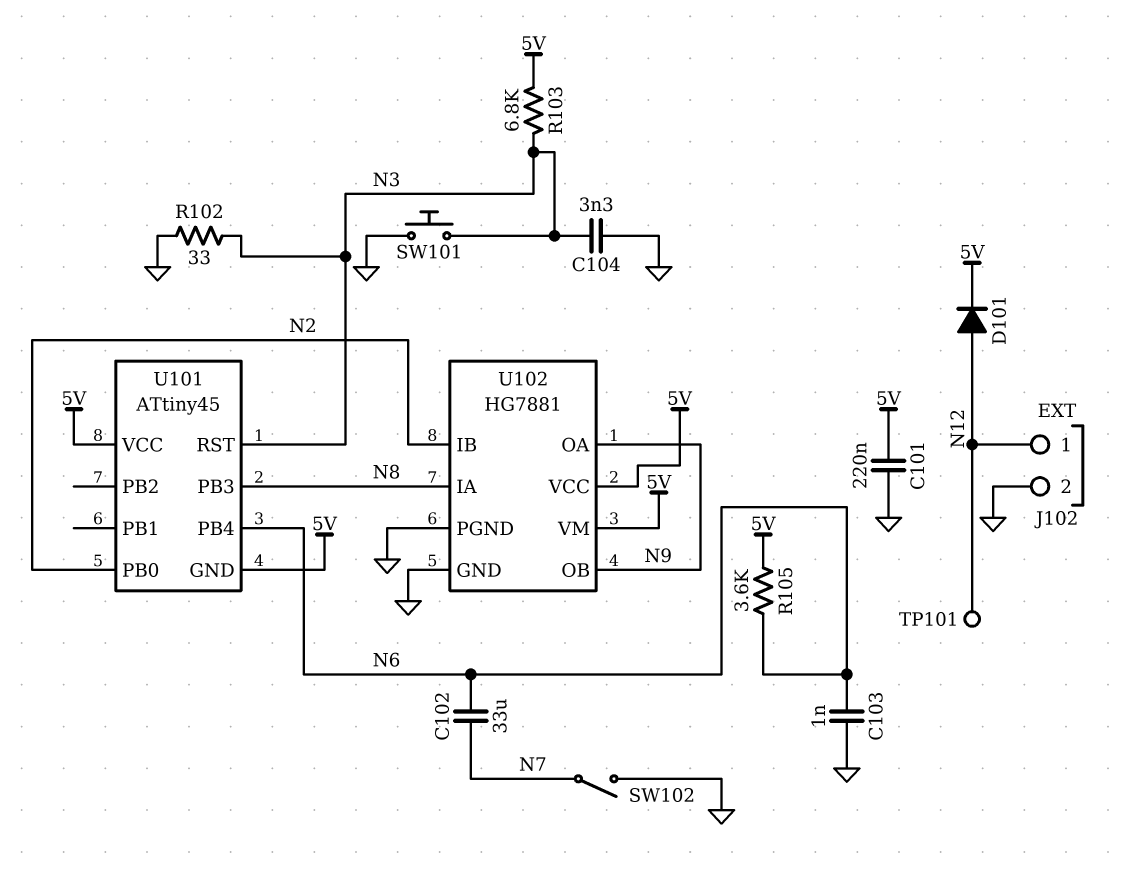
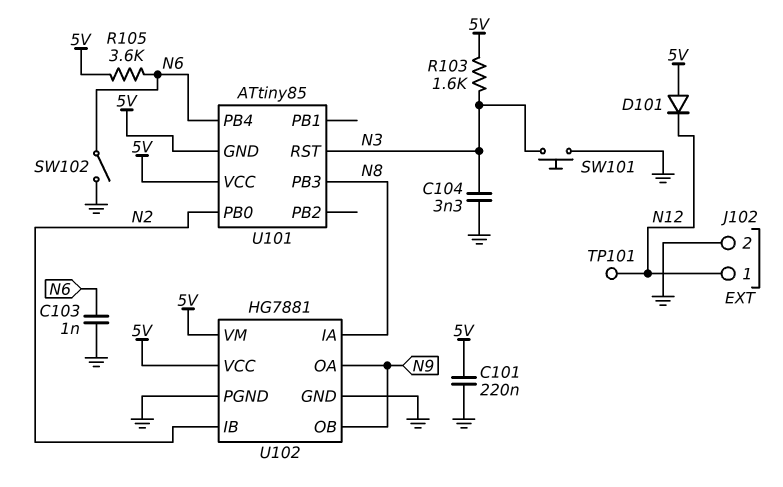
C102: 33uF (N6, N7) -> none
D101: diode (A N12, K 5V) -> diode (A 5V, K N12)
R102: 33 (GND, N3) -> none
R103: 6.8k (5V, N3) -> 1.6k (5V, N3)
SW102: switch (GND, N7) -> switch (GND, N6)
U101: ATtiny45 -> ATtiny85

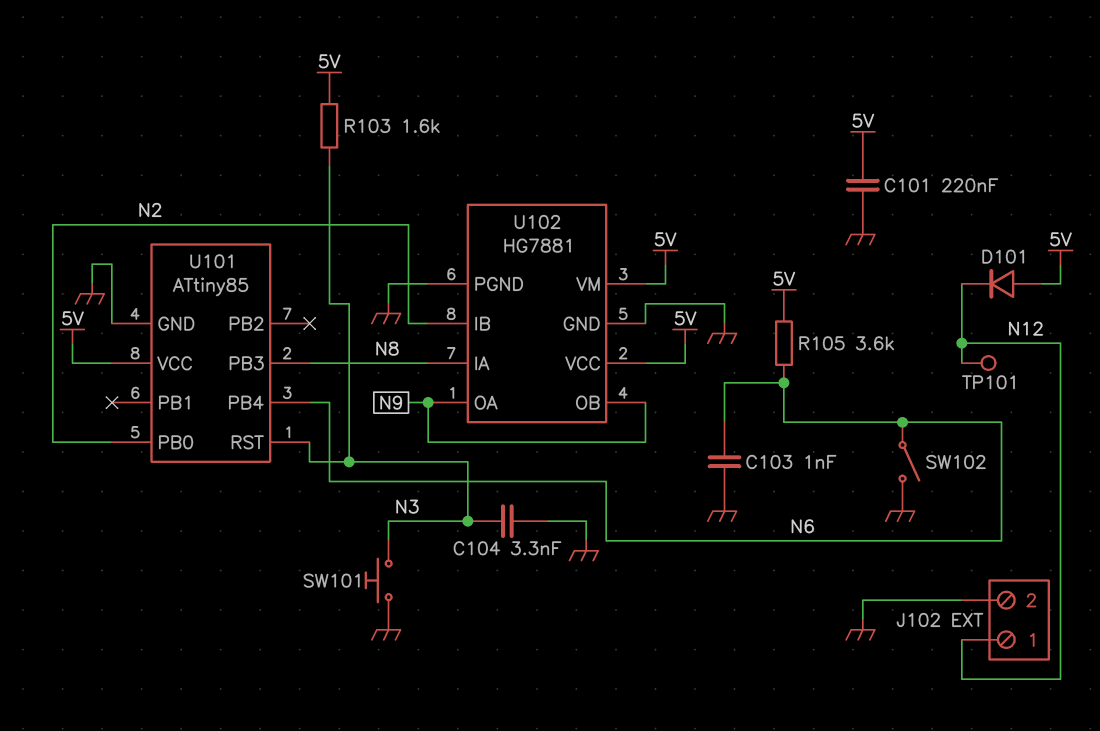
U101 pin GND: 5V -> GND

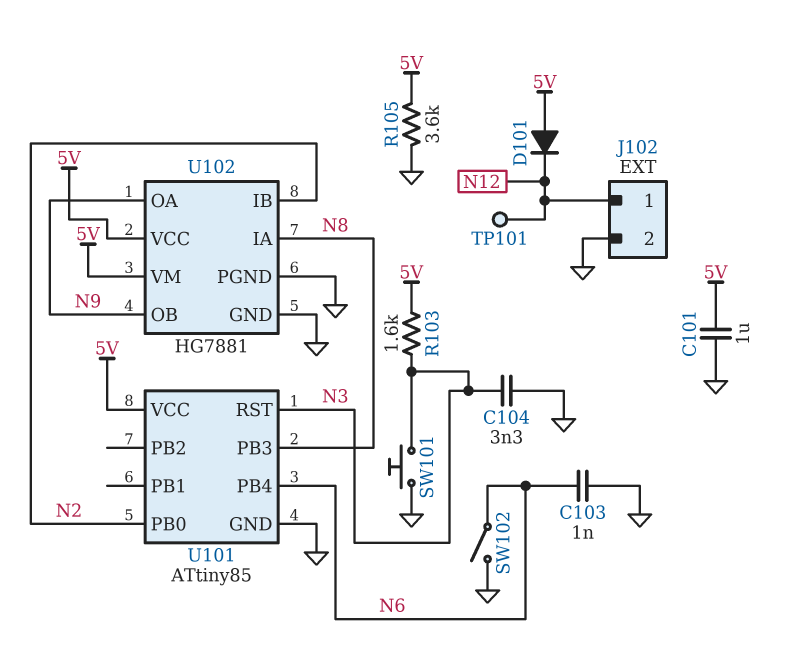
C101: 220nF (5V, GND) -> 1uF (5V, GND)
R105: 3.6k (5V, N6) -> 3.6k (5V, GND)

